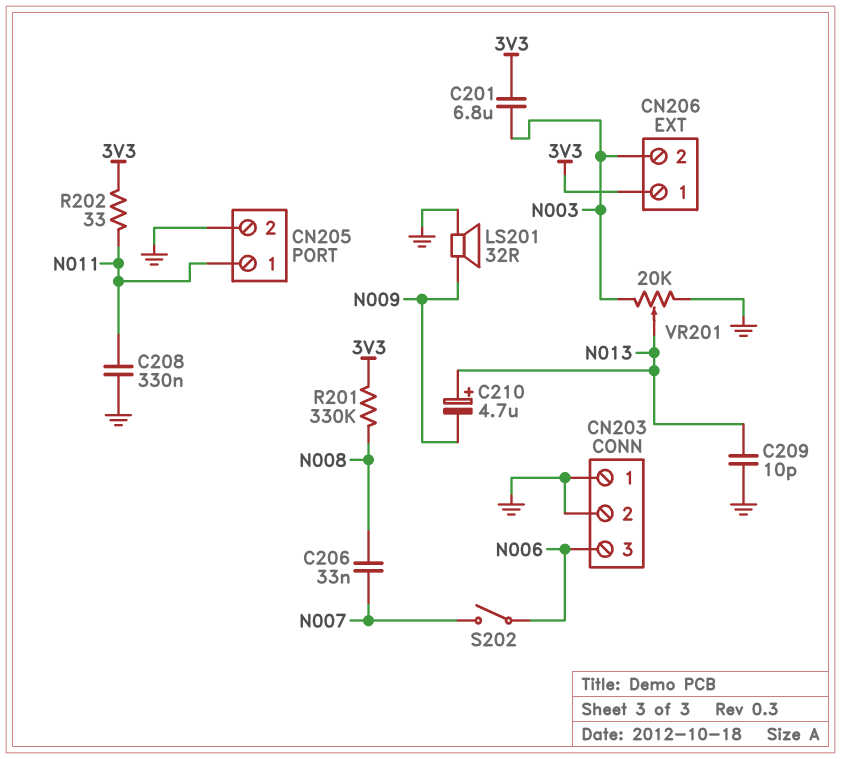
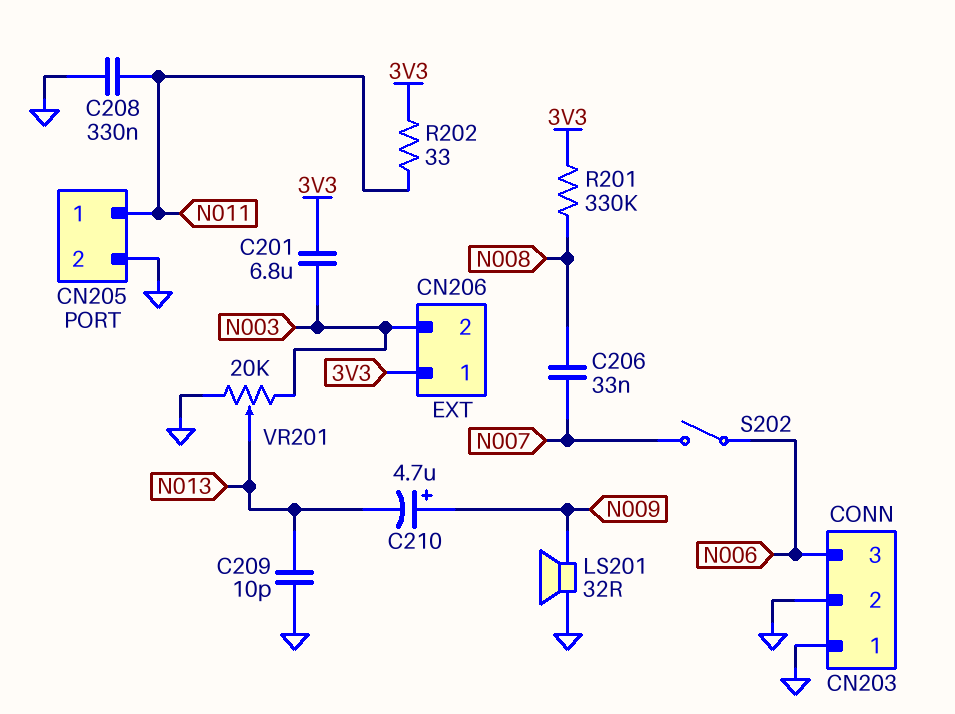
C210: 4.7uF (plus N013, minus N009) -> 4.7uF (plus N009, minus N013)

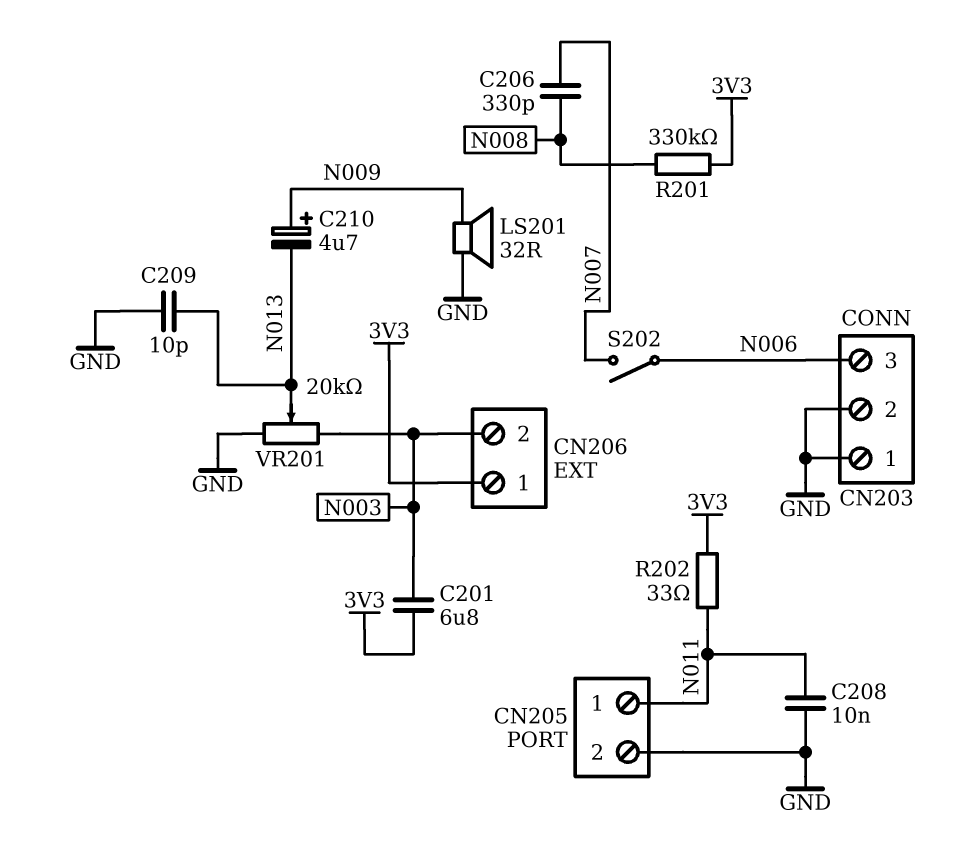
C206: 33nF (N007, N008) -> 330pF (N007, N008)
C208: 330nF (GND, N011) -> 10nF (GND, N011)

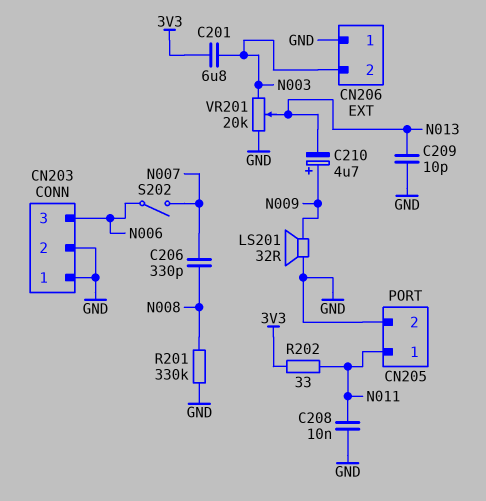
CN206 pin 1: 3V3 -> GND
R201: 330k (3V3, N008) -> 330k (GND, N008)

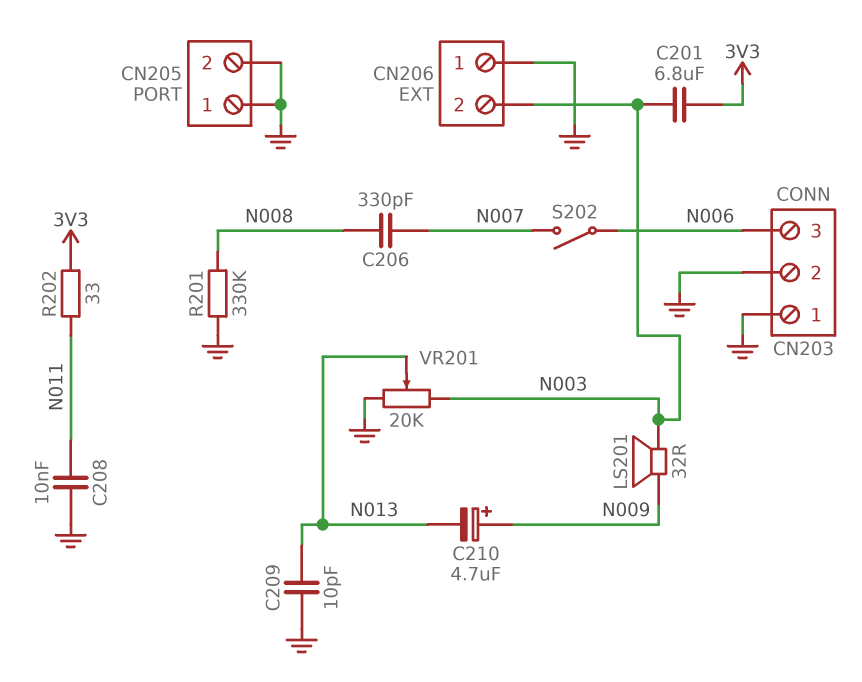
CN205 pin 1: N011 -> GND
LS201: speaker 32R (GND, N009) -> speaker 32R (N003, N009)

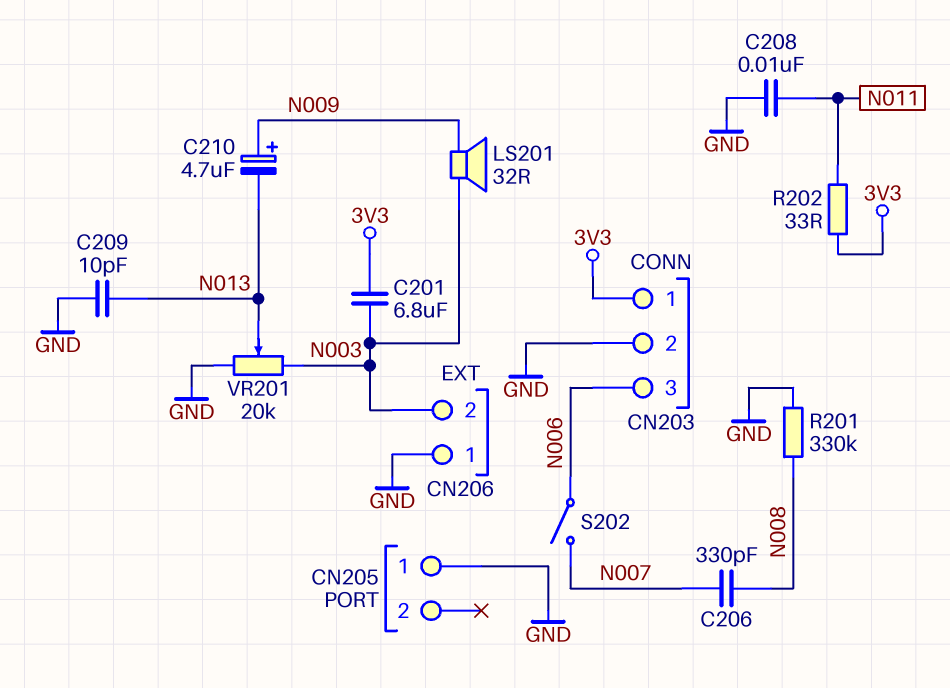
CN203 pin 1: GND -> 3V3
CN205 pin 2: GND -> none

